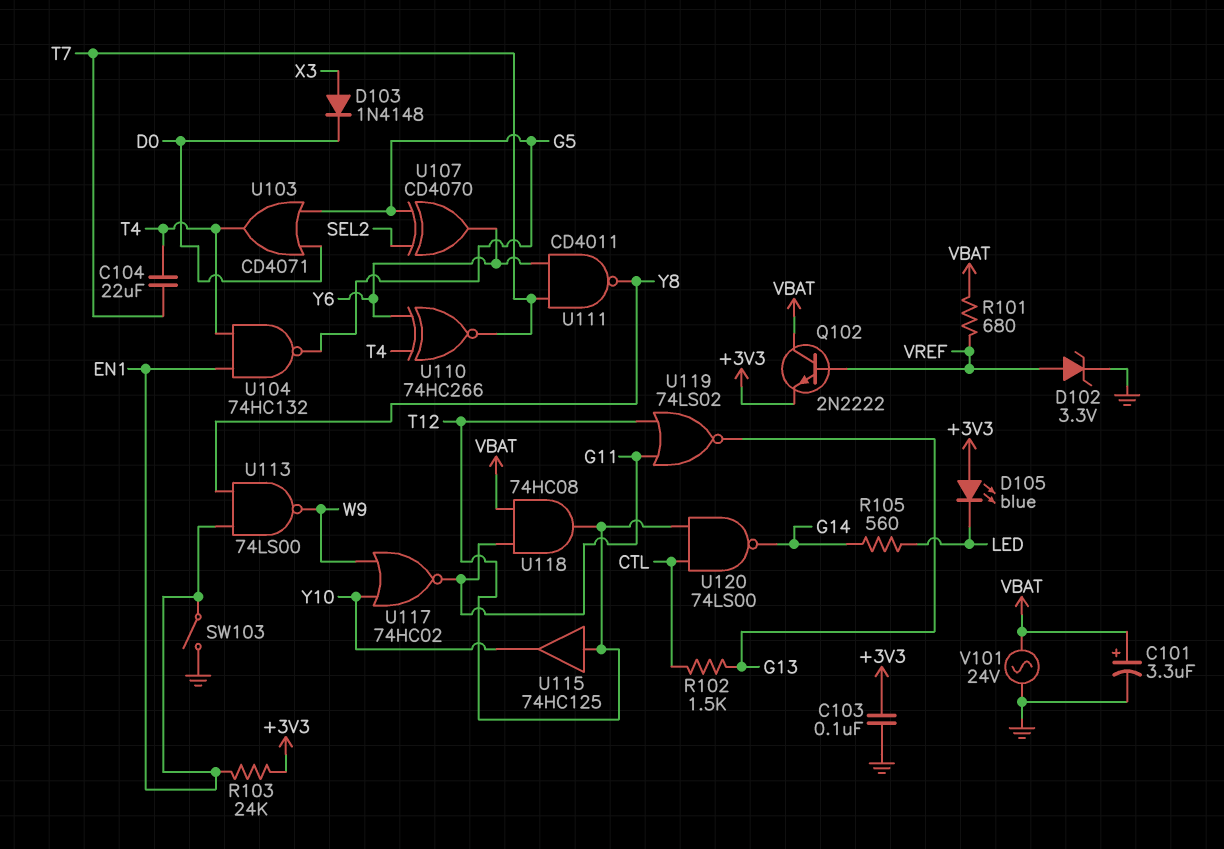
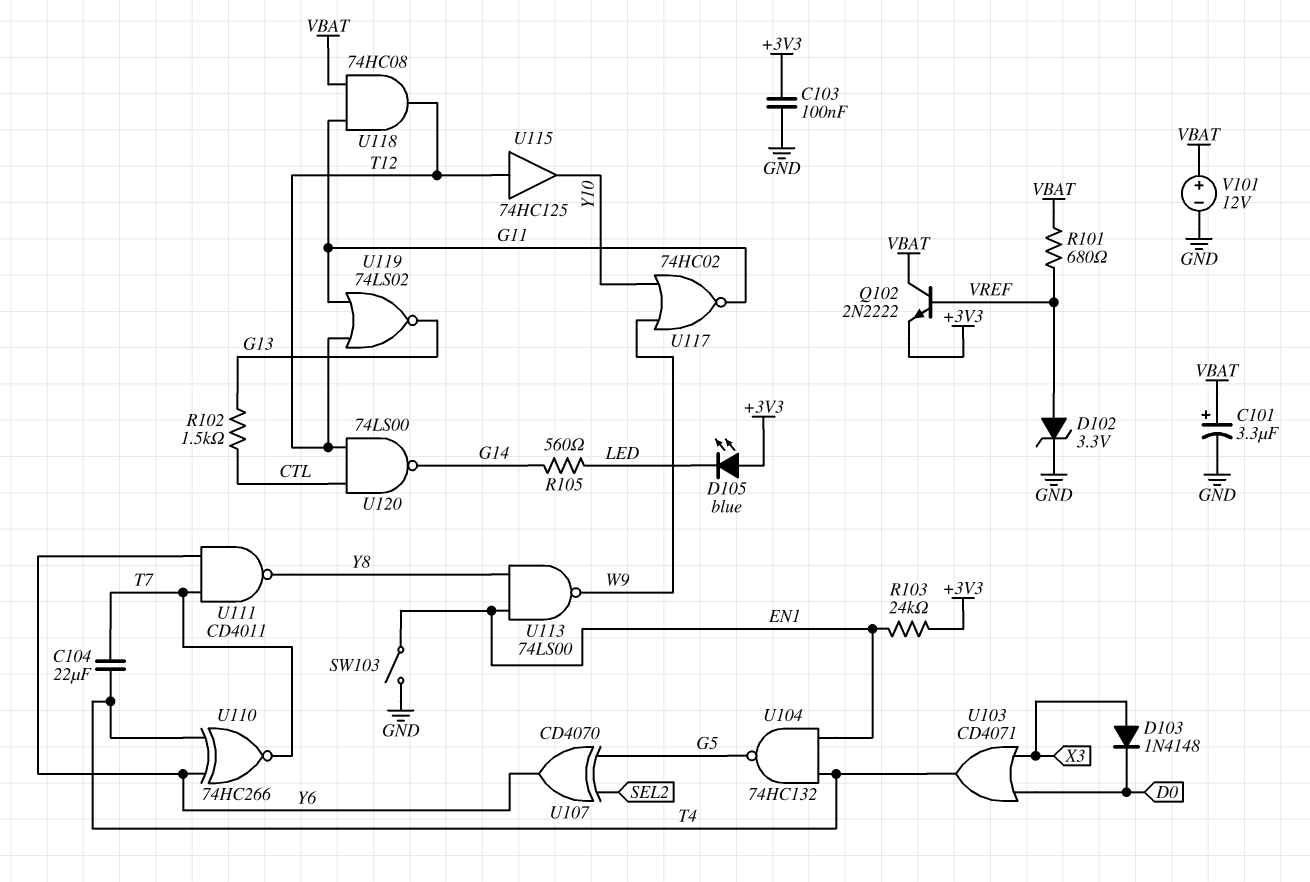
U103: OR CD4071 (in D0, in G5, out T4) -> OR CD4071 (in D0, in X3, out T4)
V101: AC 24V (GND, VBAT) -> 12V (plus VBAT, minus GND)

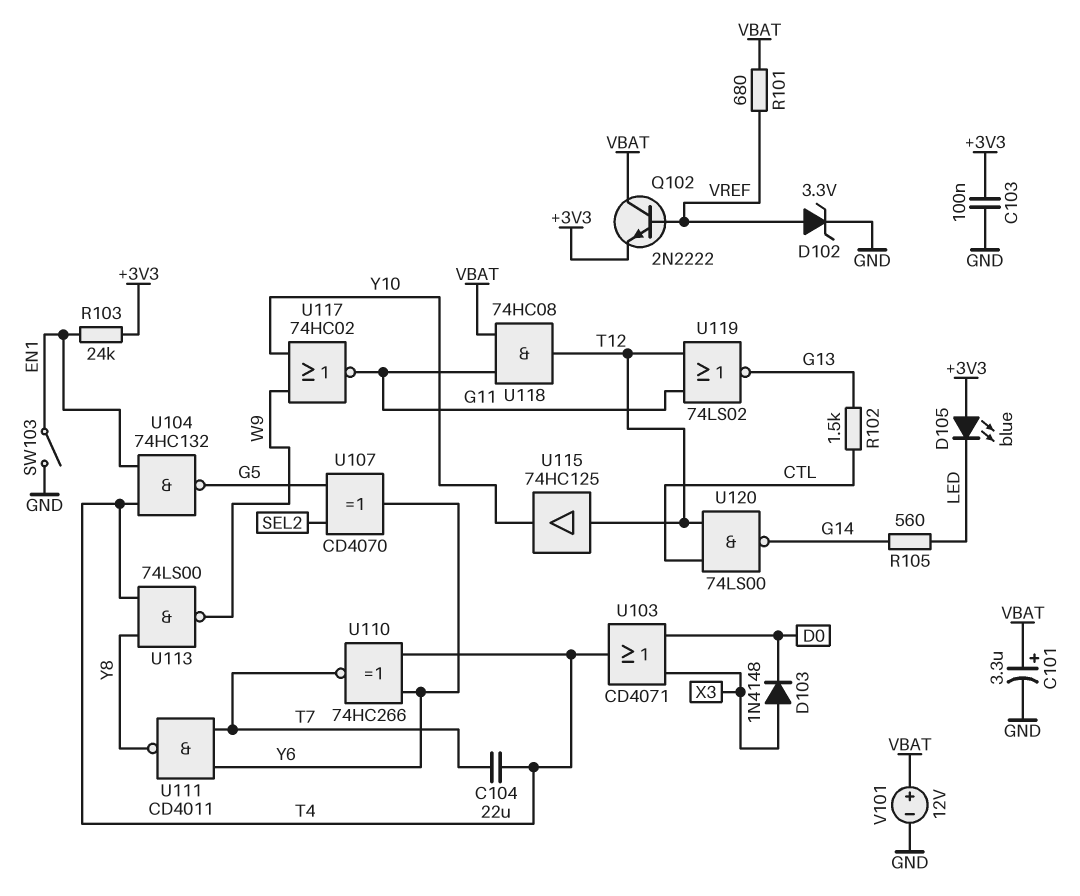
U113: NAND 74LS00 (in EN1, in Y8, out W9) -> NAND 74LS00 (in T4, in Y8, out W9)

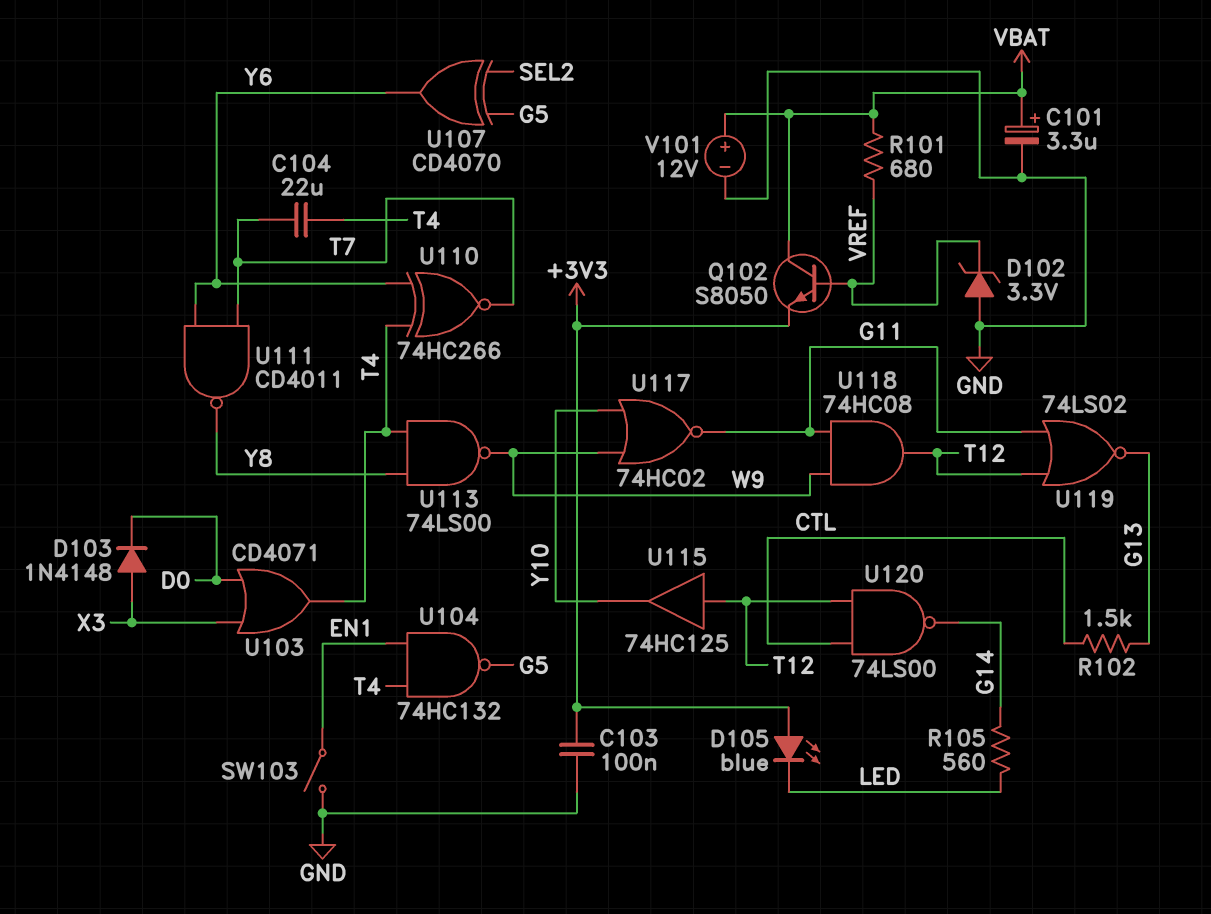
D102: zener 3.3V (A VREF, K GND) -> zener 3.3V (A GND, K VREF)
Q102: NPN 2N2222 (B VREF, C VBAT, E +3V3) -> NPN S8050 (B VREF, C VBAT, E +3V3)
R103: 24k (+3V3, EN1) -> none
U118: AND 74HC08 (in G11, in VBAT, out T12) -> AND 74HC08 (in G11, in W9, out T12)

